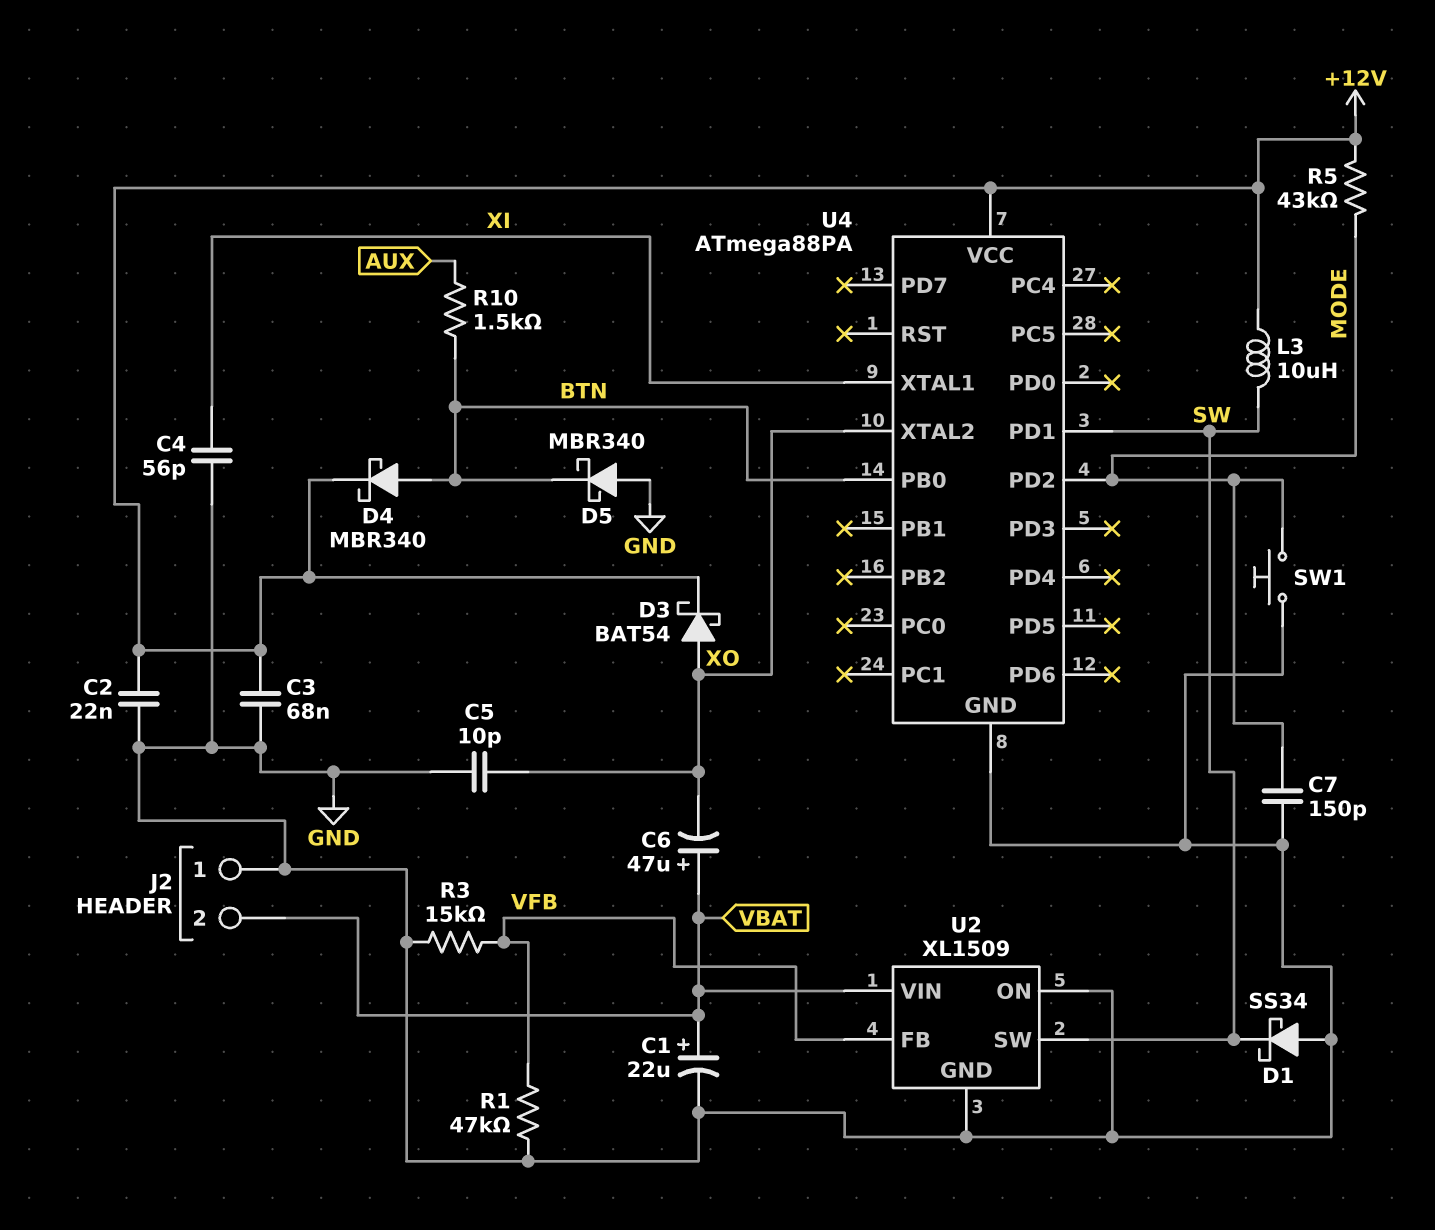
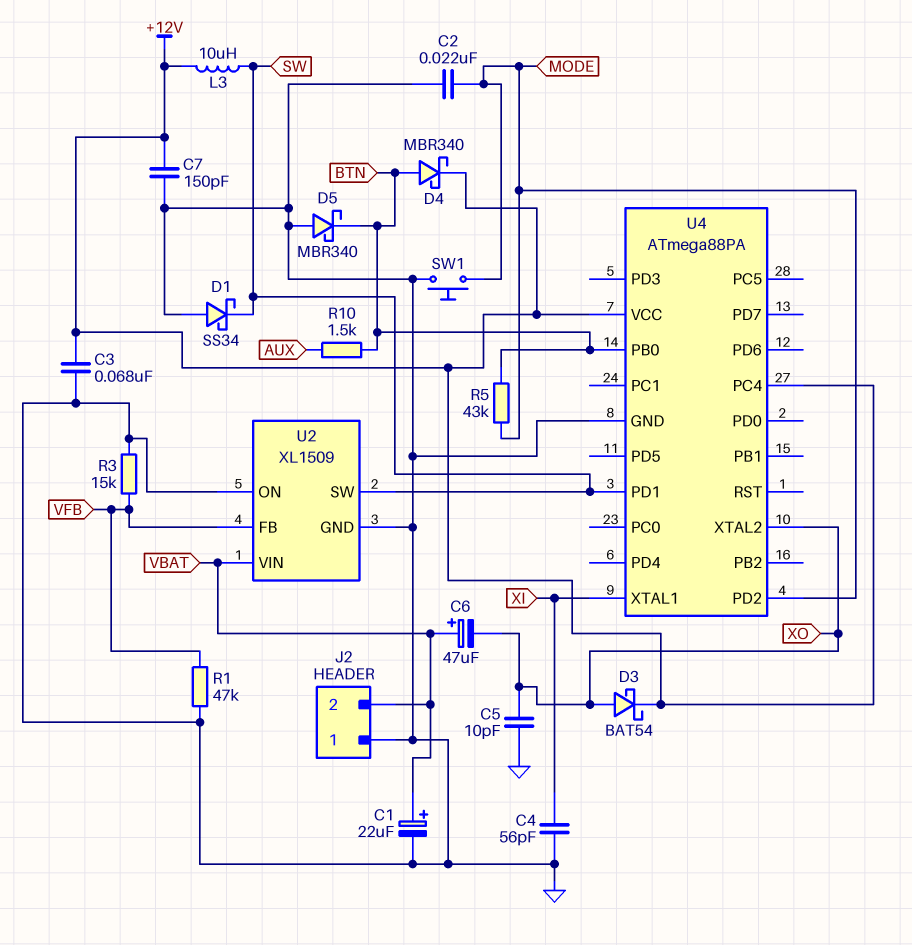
C2: 22nF (+12V, GND) -> 22nF (GND, MODE)
C7: 150pF (GND, MODE) -> 150pF (+12V, GND)
R5: 43k (+12V, MODE) -> 43k (BTN, MODE)
U4 pin PC4: none -> +12V

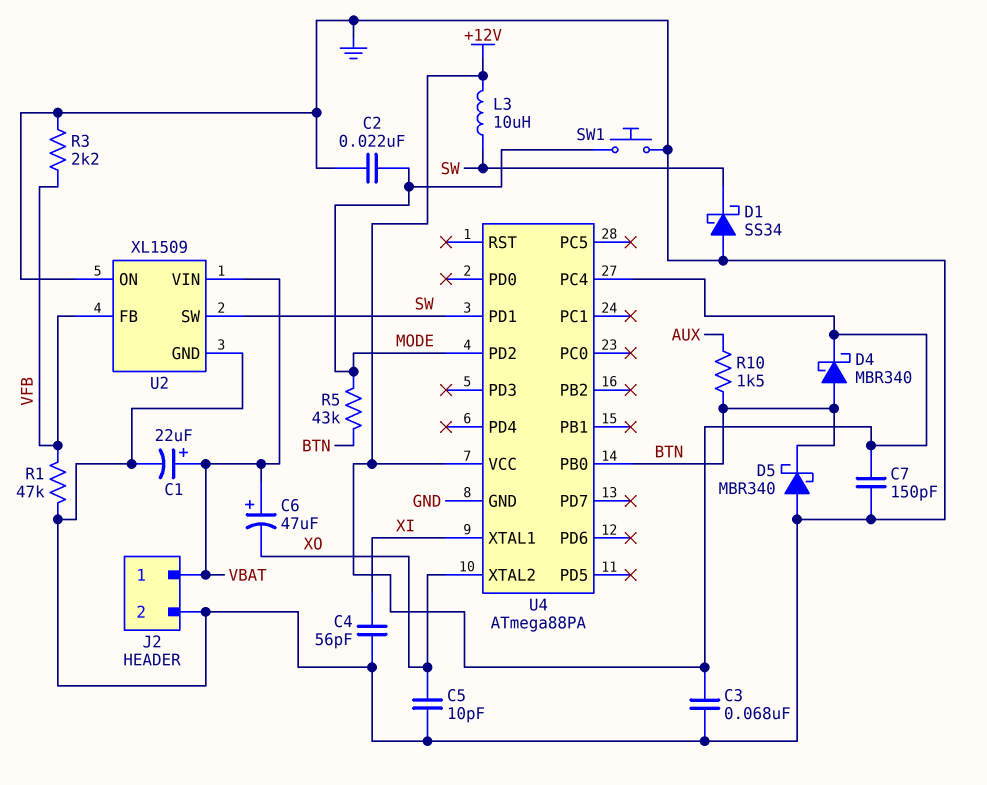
D3: schottky BAT54 (A XO, K +12V) -> none
J2 pin 1: GND -> VBAT
J2 pin 2: VBAT -> GND
R3: 15k (GND, VFB) -> 2.2k (GND, VFB)

